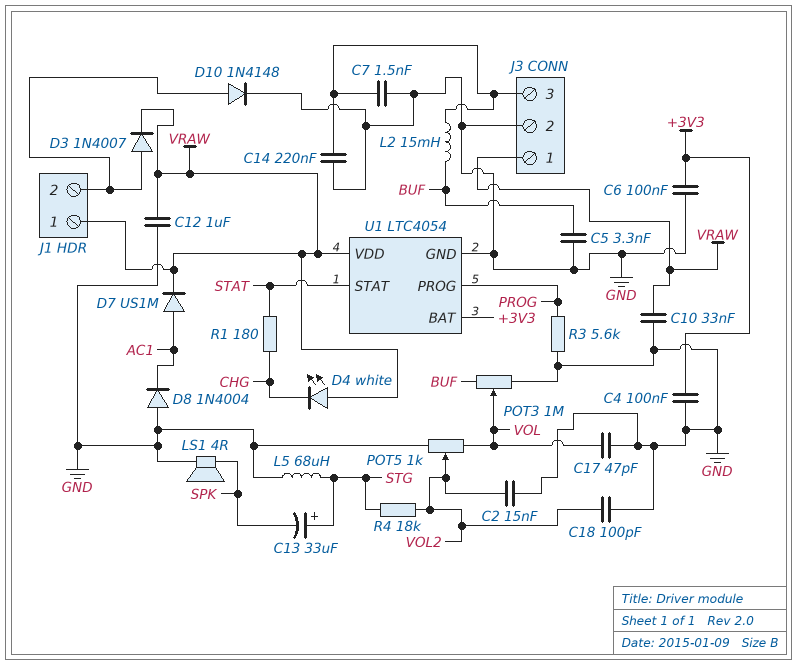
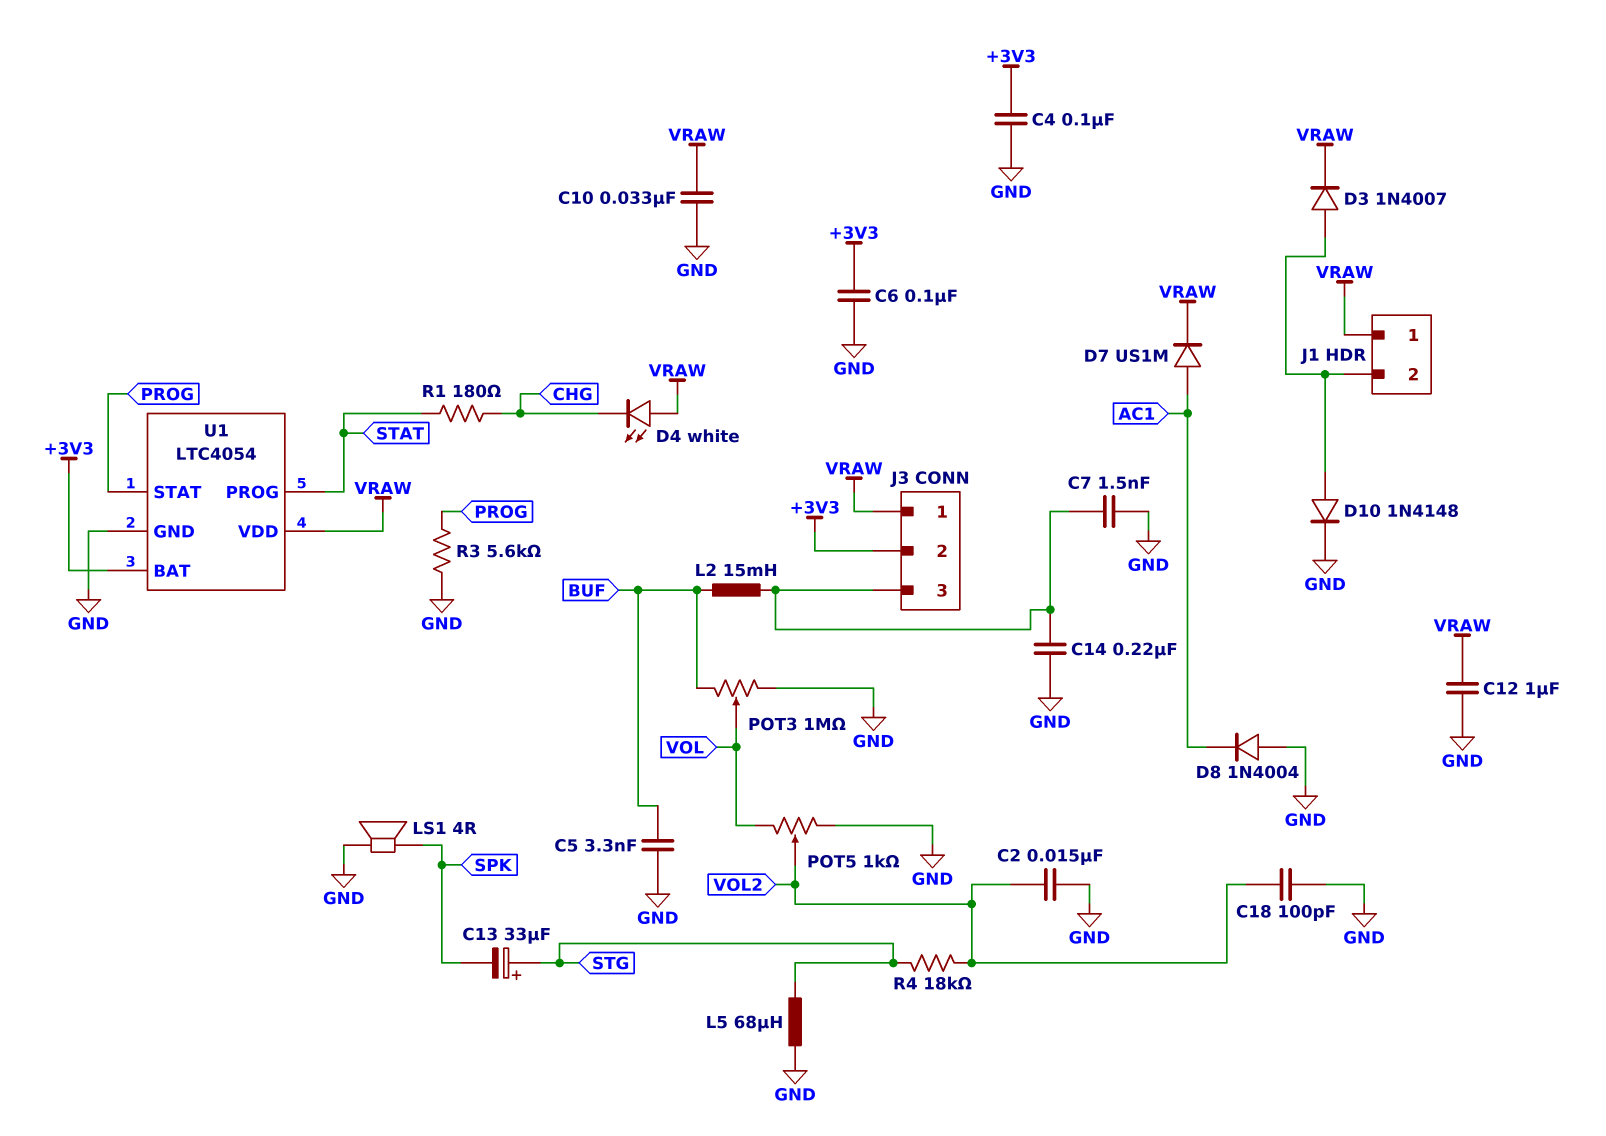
C17: 47pF (GND, VOL) -> none
J3 pin 2: GND -> +3V3
U1 pin PROG: PROG -> STAT
U1 pin STAT: STAT -> PROG

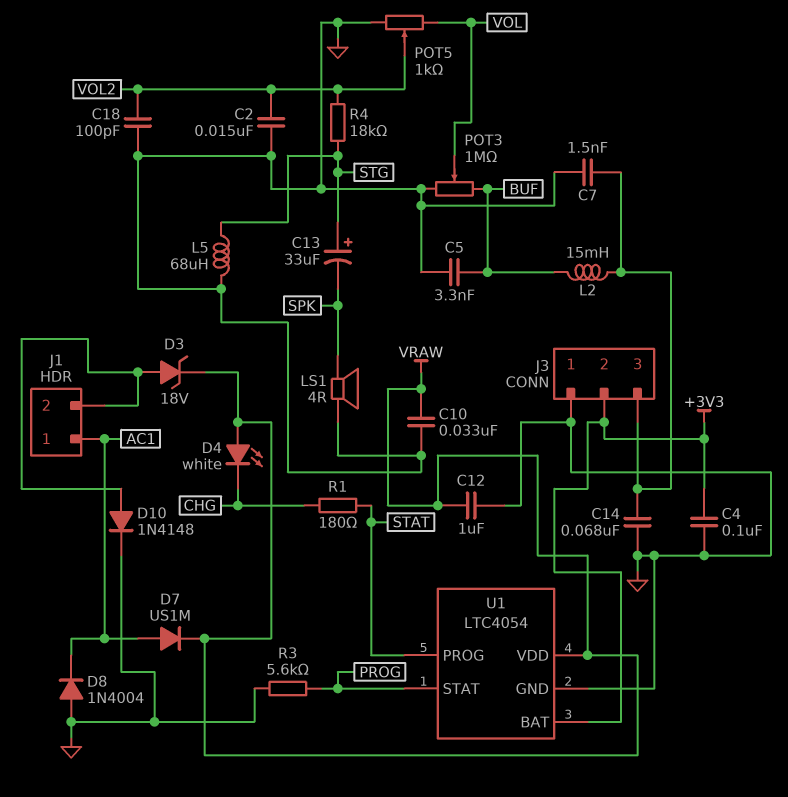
C6: 100nF (+3V3, GND) -> none
C14: 220nF (GND, J3/3) -> 68nF (GND, J3/3)
D3: diode 1N4007 (A J1/2, K VRAW) -> zener 18V (A J1/2, K VRAW)
J1 pin 1: VRAW -> AC1
J3 pin 1: VRAW -> GND

